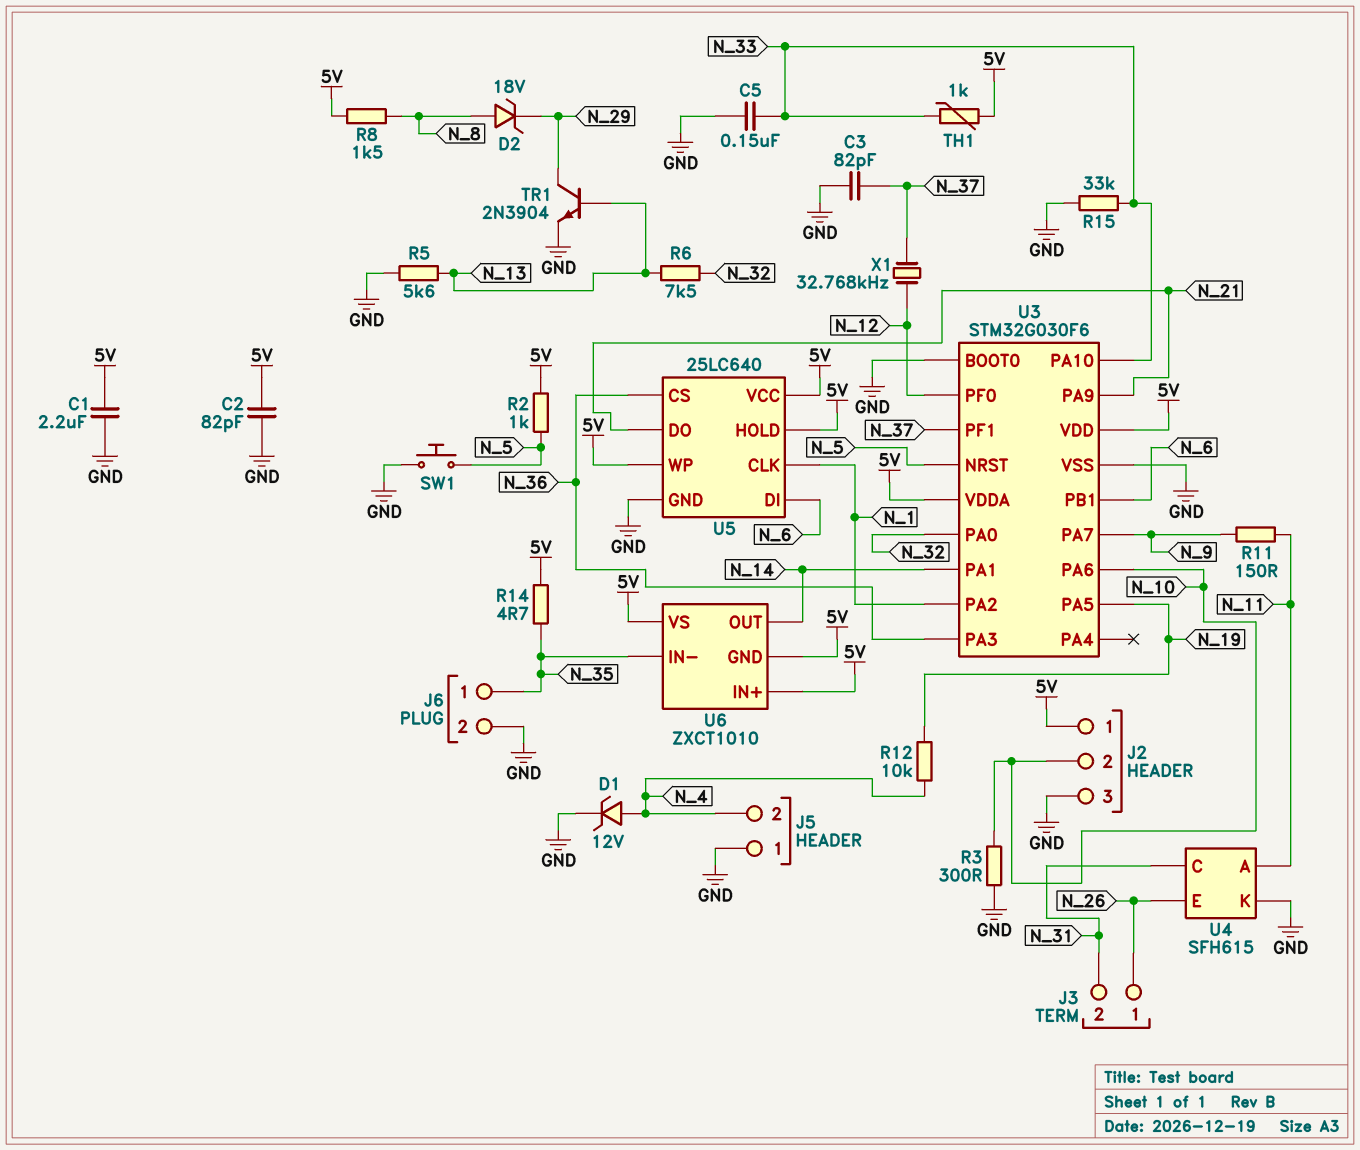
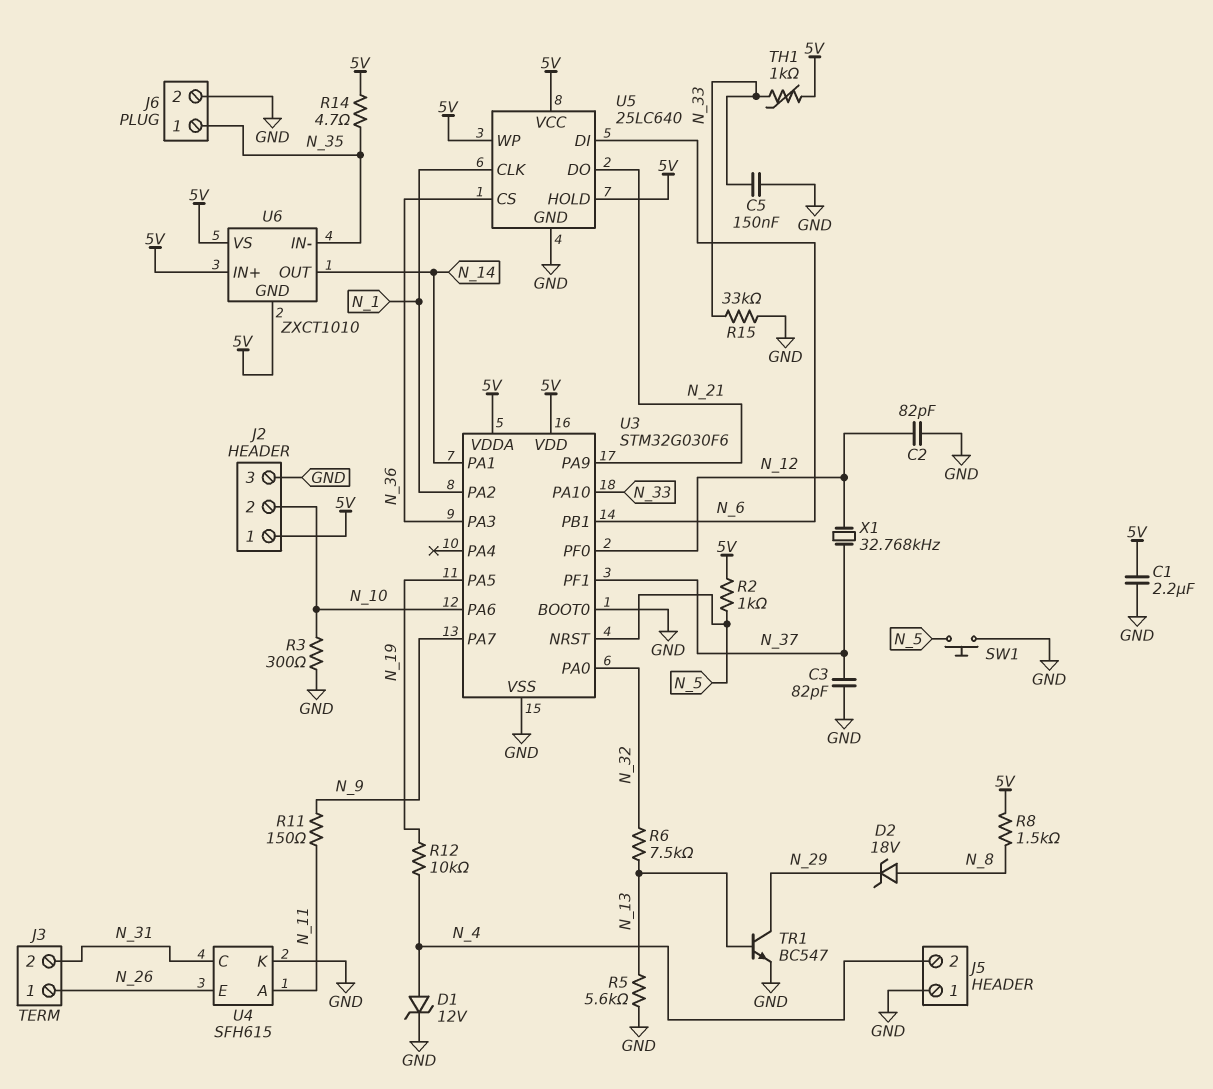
C2: 82pF (5V, GND) -> 82pF (GND, N_12)
TR1: NPN 2N3904 (B N_13, C N_29, E GND) -> NPN BC547 (B N_13, C N_29, E GND)

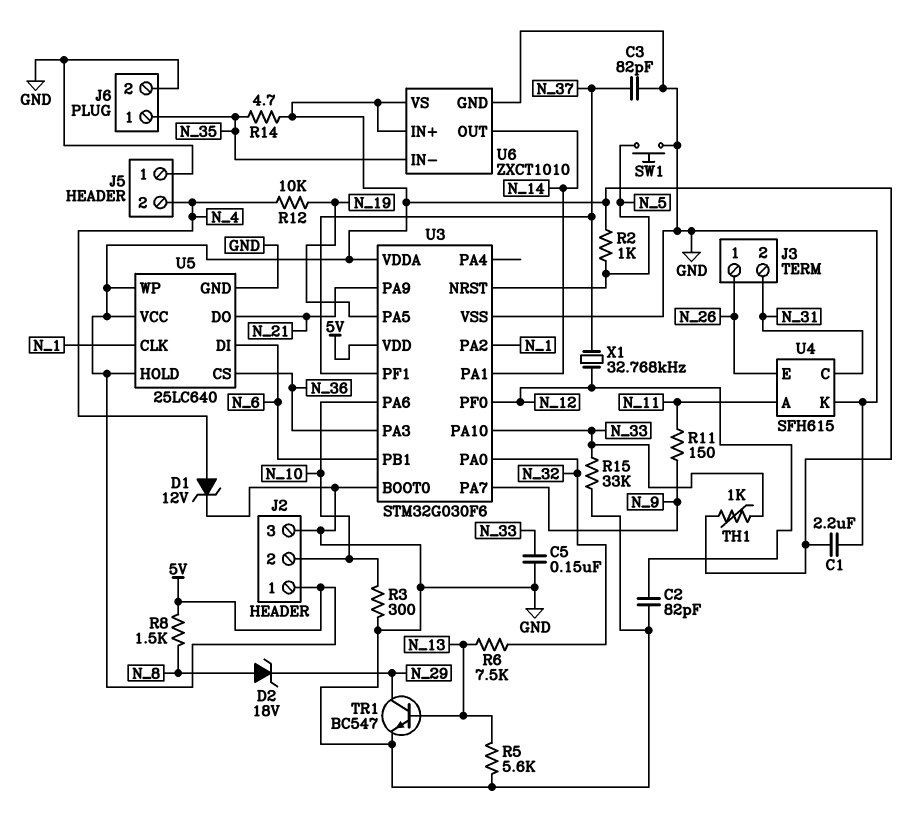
U6 pin GND: 5V -> GND

